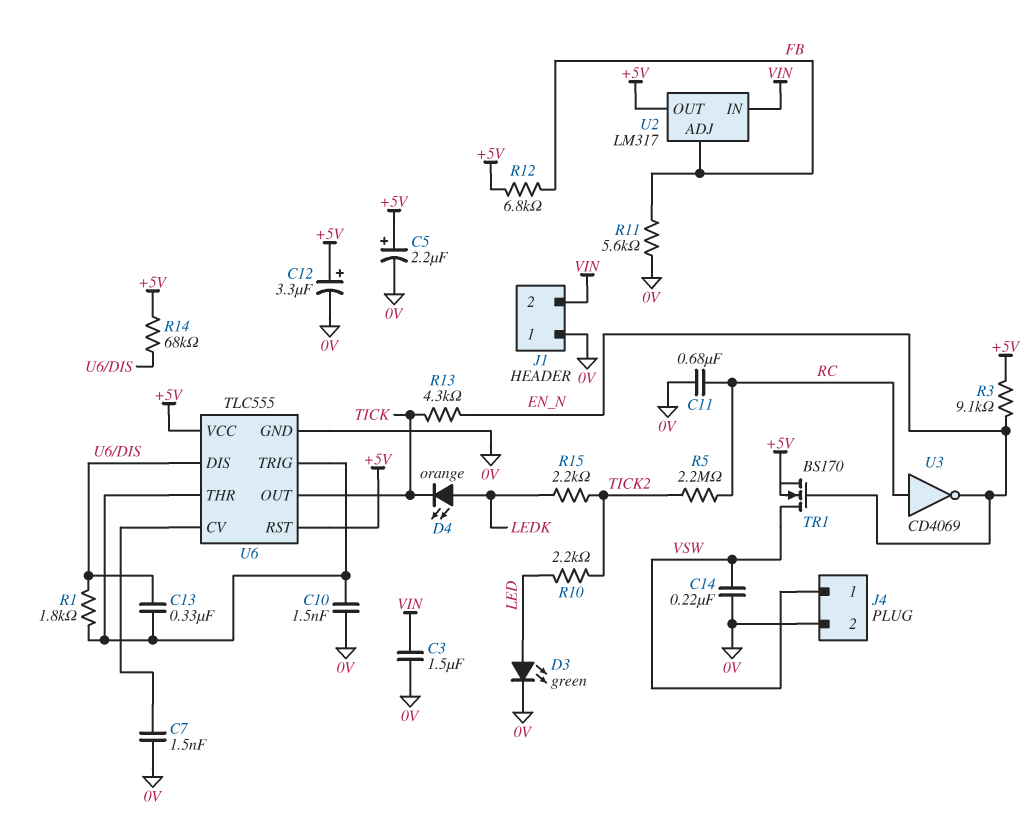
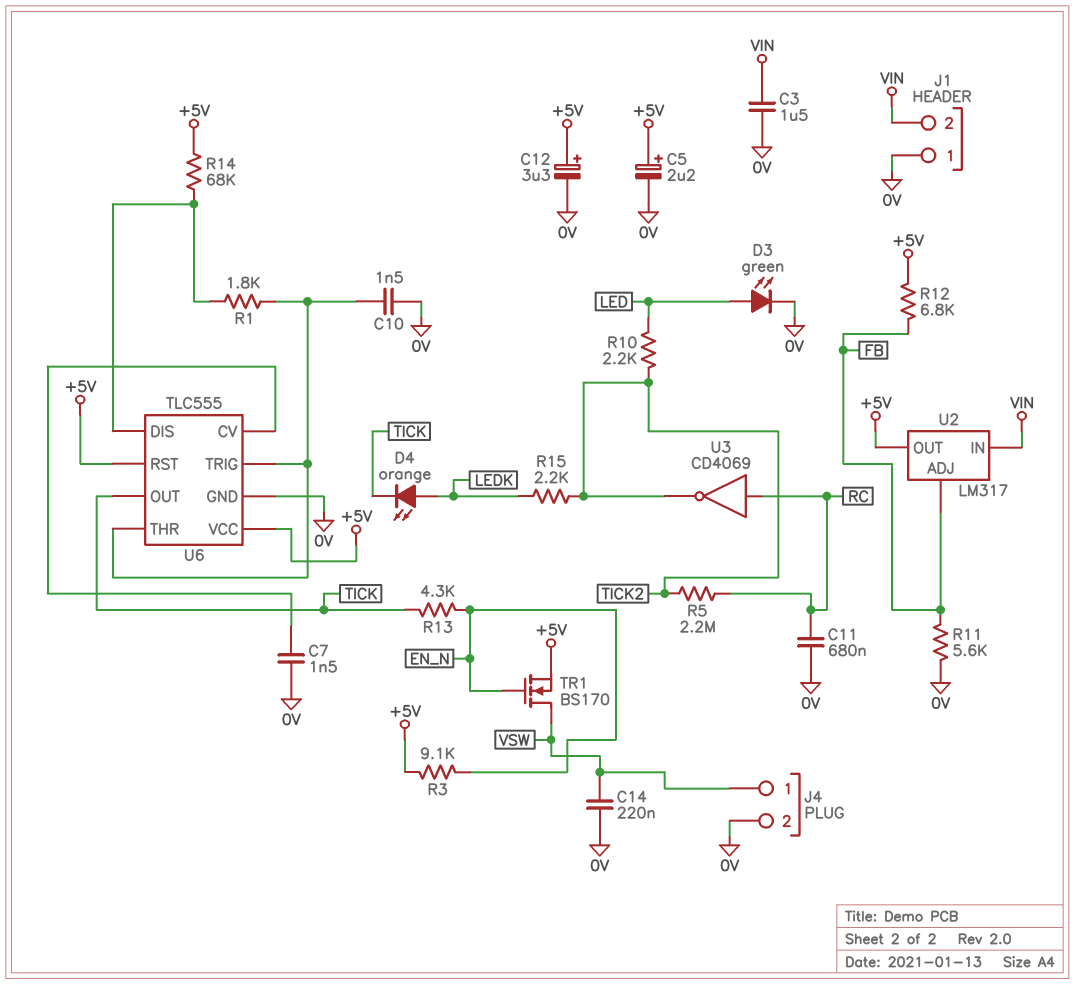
C13: 330nF (U6/DIS, U6/THR) -> none
U3: NOT CD4069 (in RC, out EN_N) -> NOT CD4069 (in RC, out TICK2)

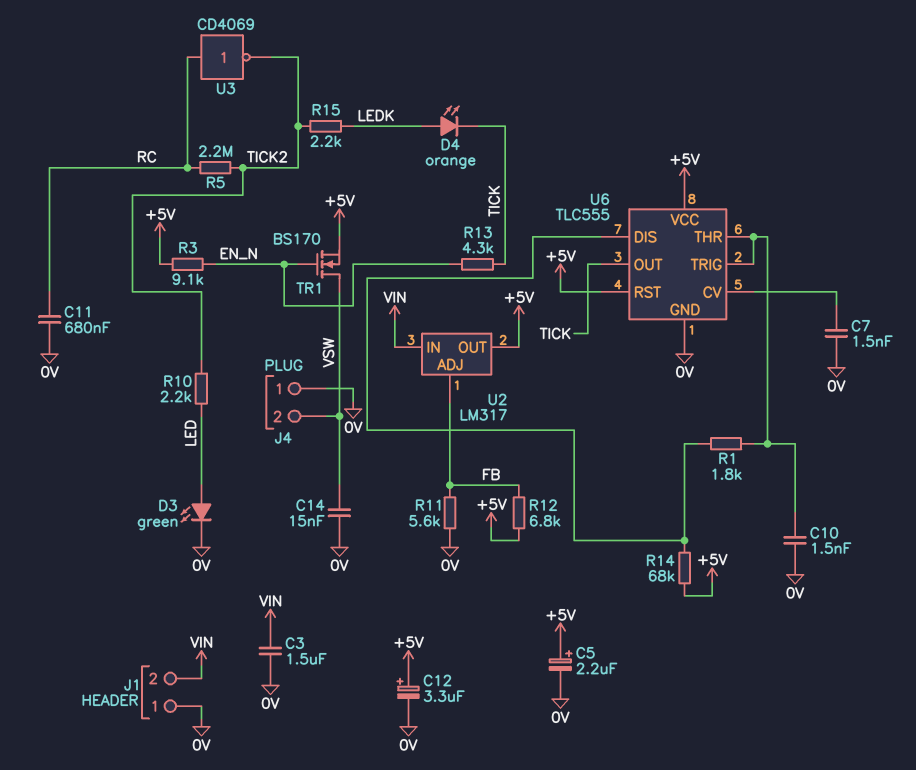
C14: 220nF (0V, VSW) -> 15nF (0V, VSW)
J4 pin 1: VSW -> 0V
J4 pin 2: 0V -> VSW

